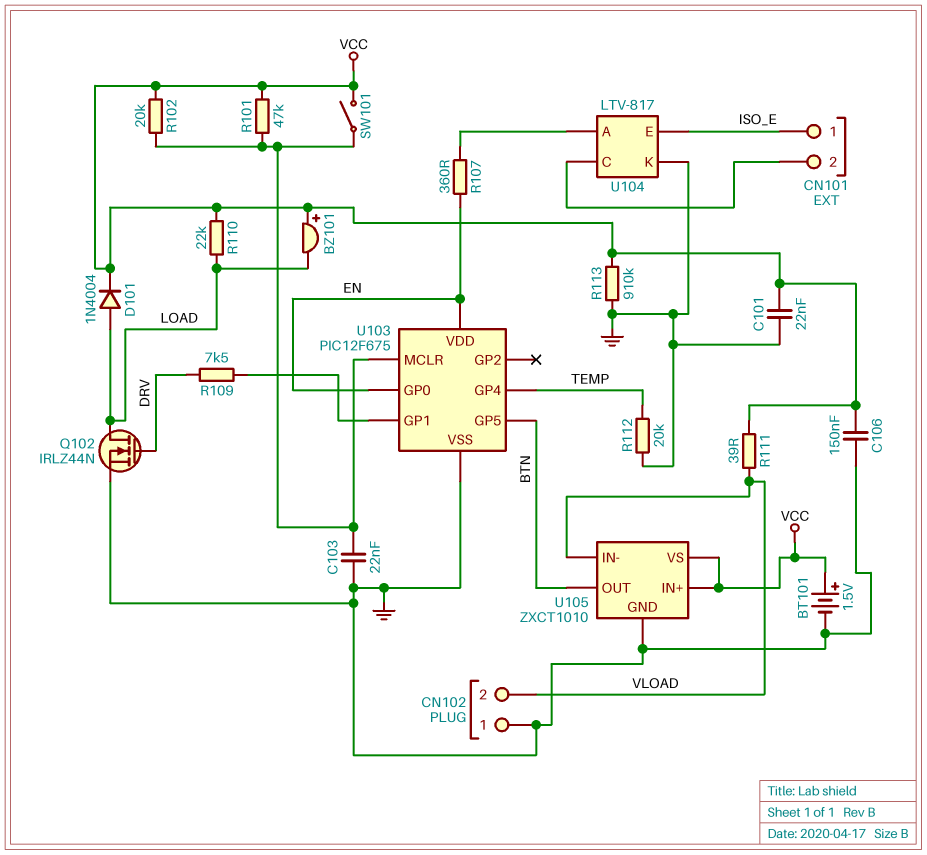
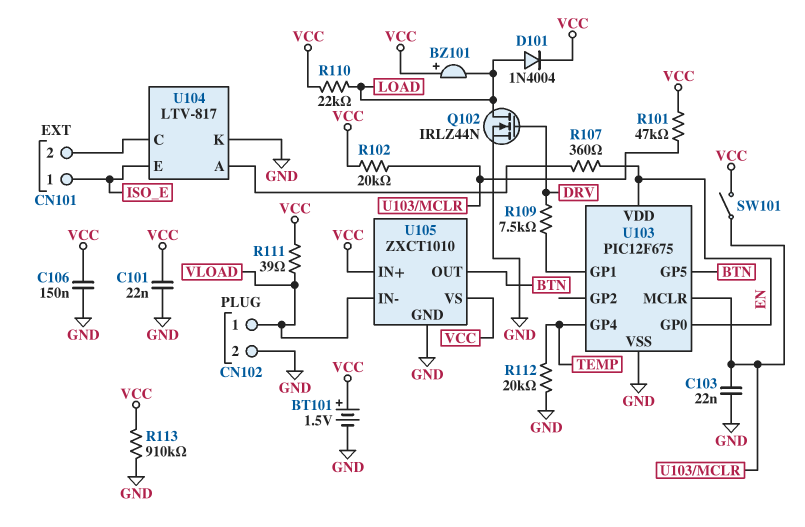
CN102 pin 1: GND -> VLOAD
CN102 pin 2: VLOAD -> GND

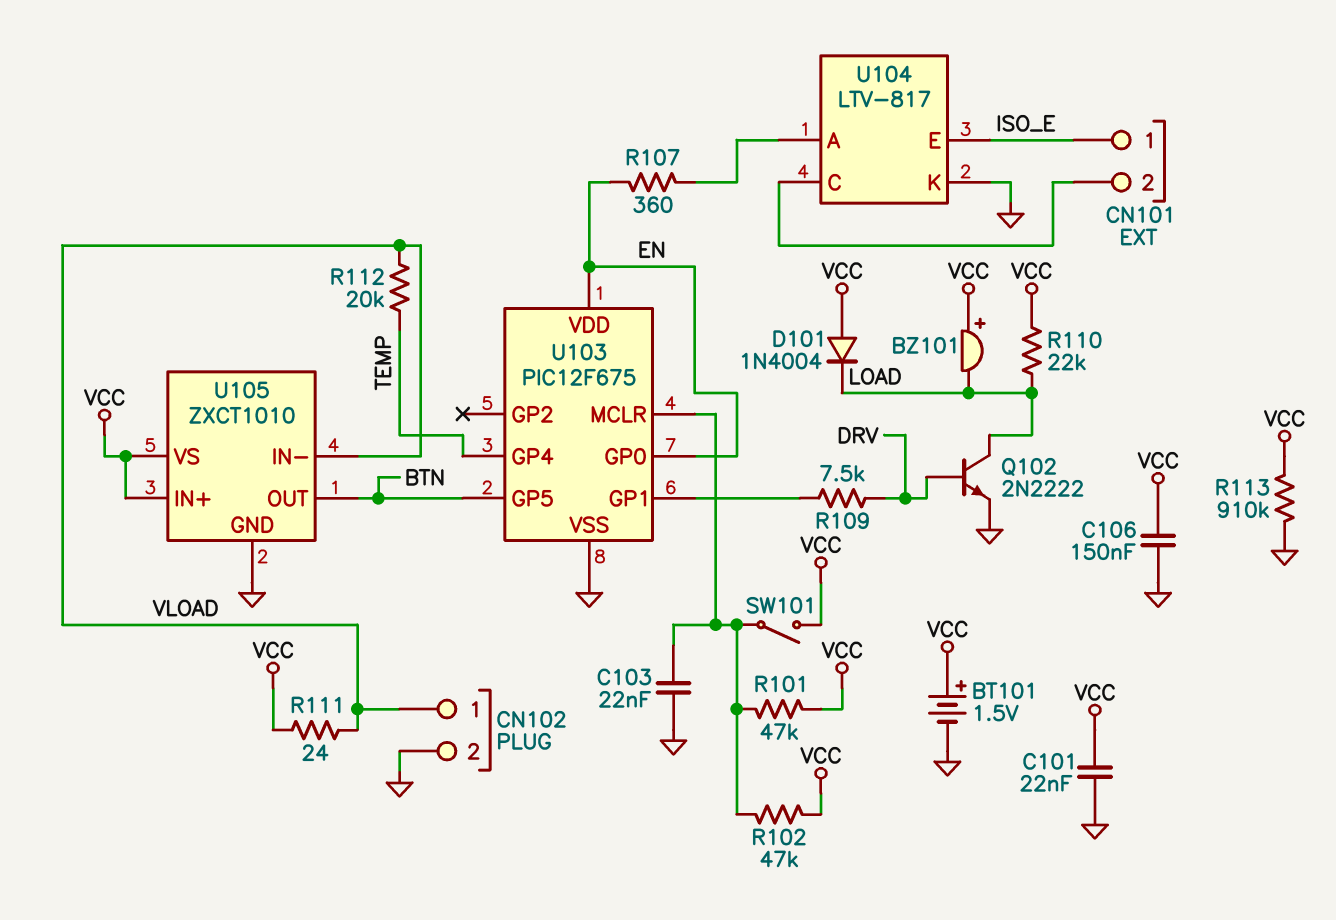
D101: diode 1N4004 (A LOAD, K VCC) -> diode 1N4004 (A VCC, K LOAD)
Q102: NMOS IRLZ44N (G DRV, D LOAD, S GND) -> NPN 2N2222 (B DRV, C LOAD, E GND)
R102: 20k (U103/MCLR, VCC) -> 47k (U103/MCLR, VCC)
R111: 39 (VCC, VLOAD) -> 24 (VCC, VLOAD)
R112: 20k (GND, TEMP) -> 20k (TEMP, VLOAD)

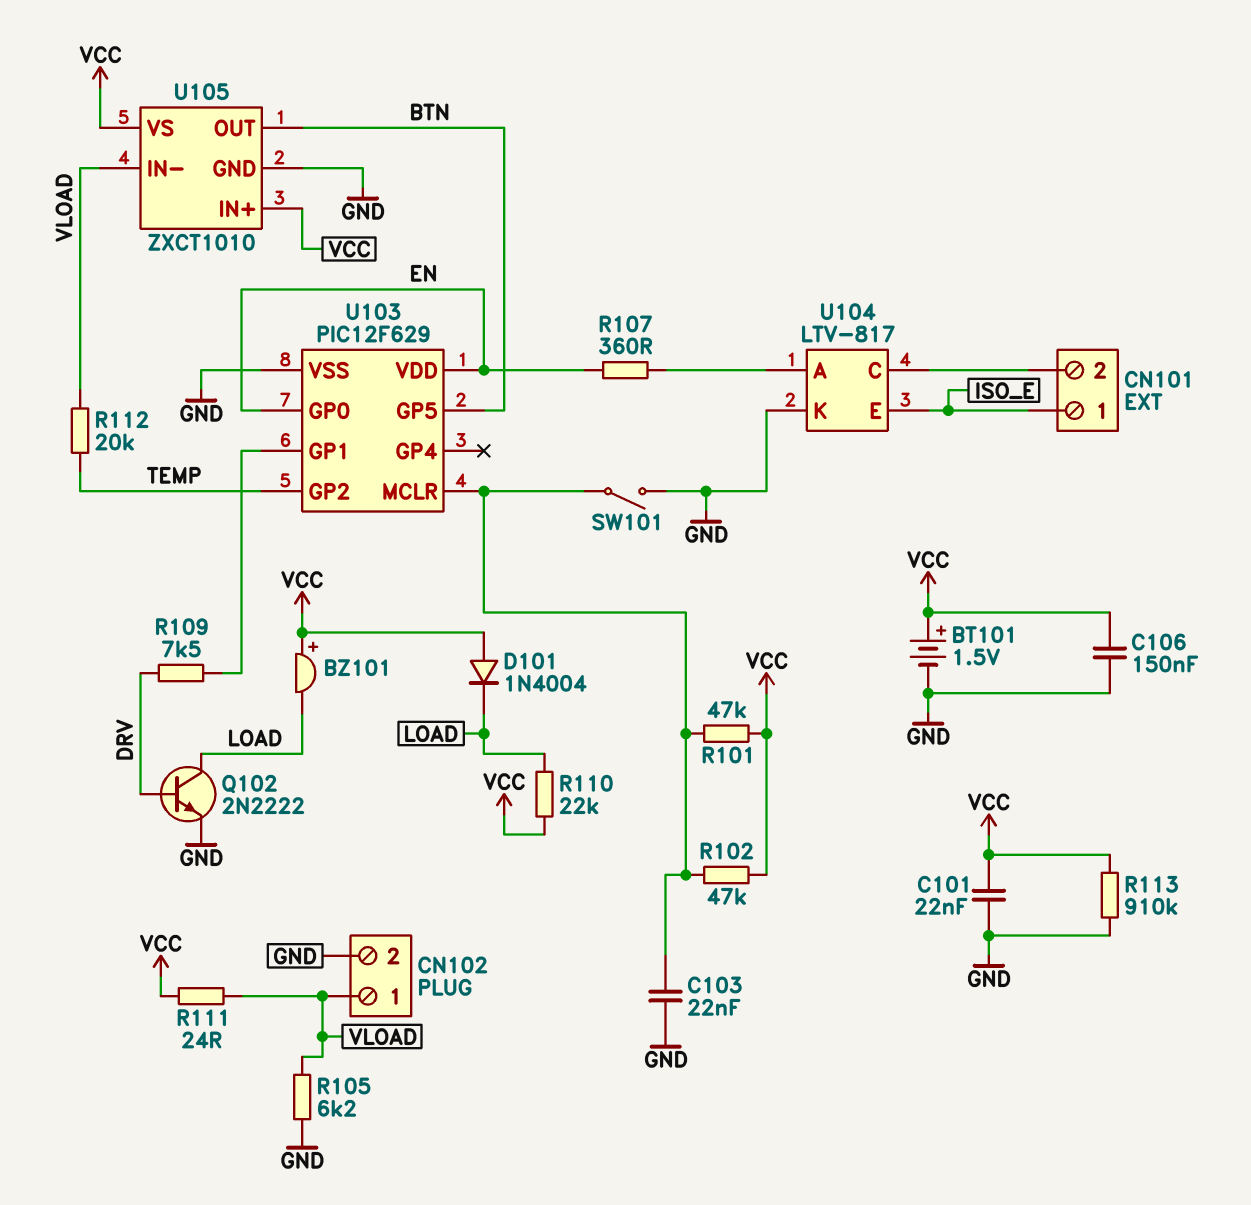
R105: none -> 6.2k (GND, VLOAD)
SW101: switch (U103/MCLR, VCC) -> switch (GND, U103/MCLR)
U103: PIC12F675 -> PIC12F629
U103 pin GP2: none -> TEMP
U103 pin GP4: TEMP -> none

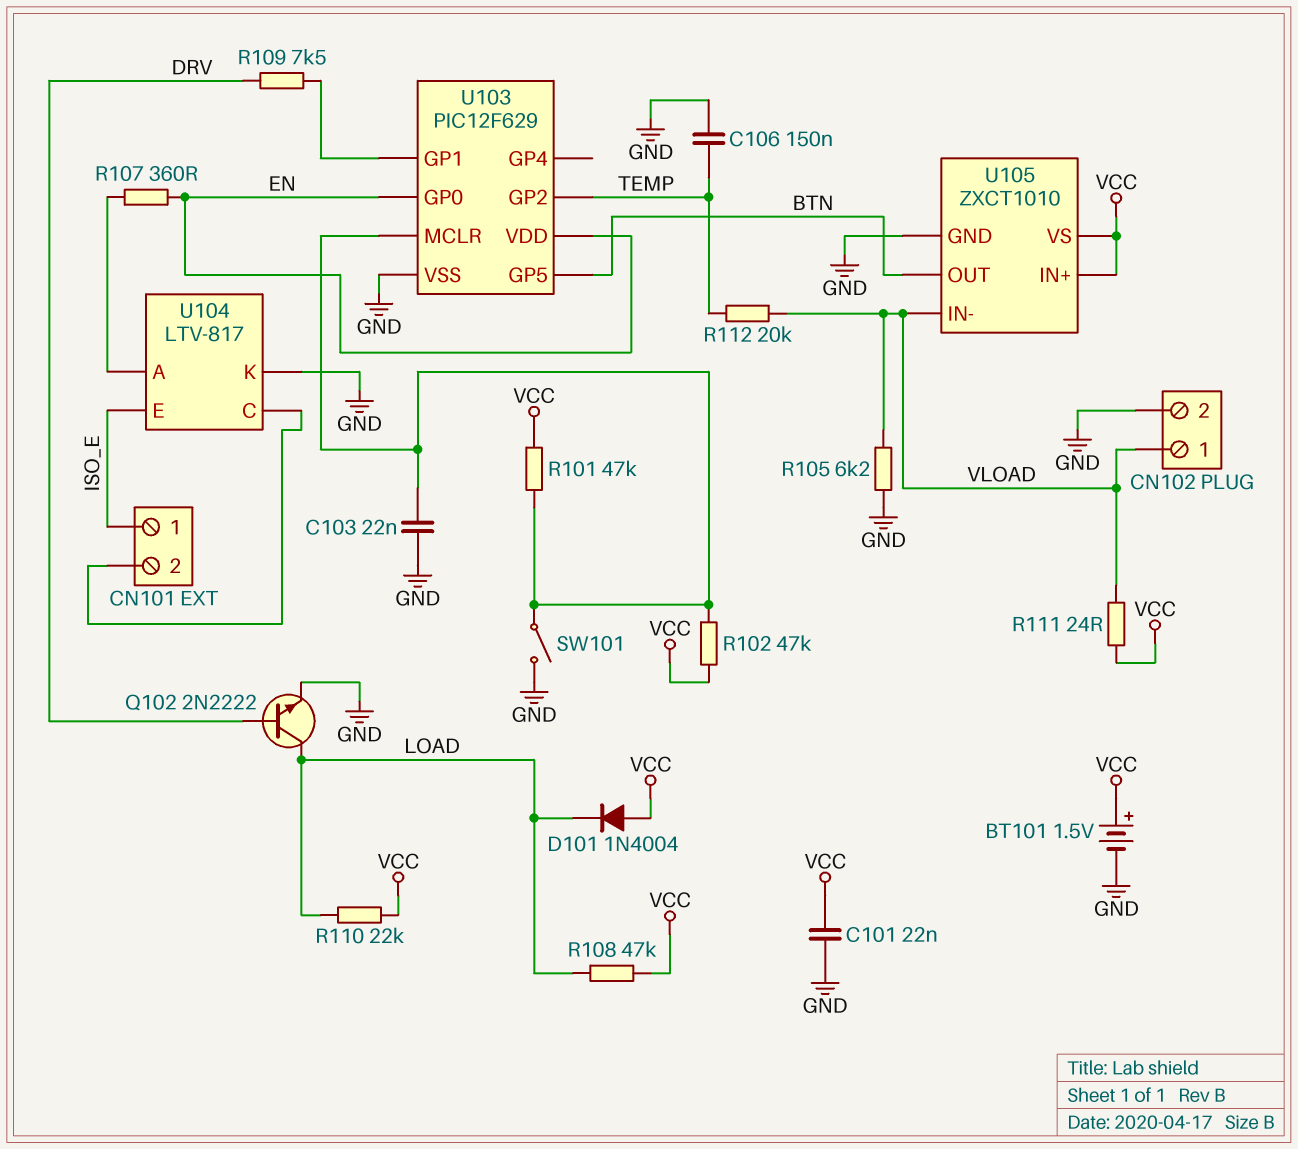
BZ101: buzzer (plus VCC, minus LOAD) -> none
C106: 150nF (GND, VCC) -> 150nF (GND, TEMP)
R108: none -> 47k (LOAD, VCC)
R113: 910k (GND, VCC) -> none

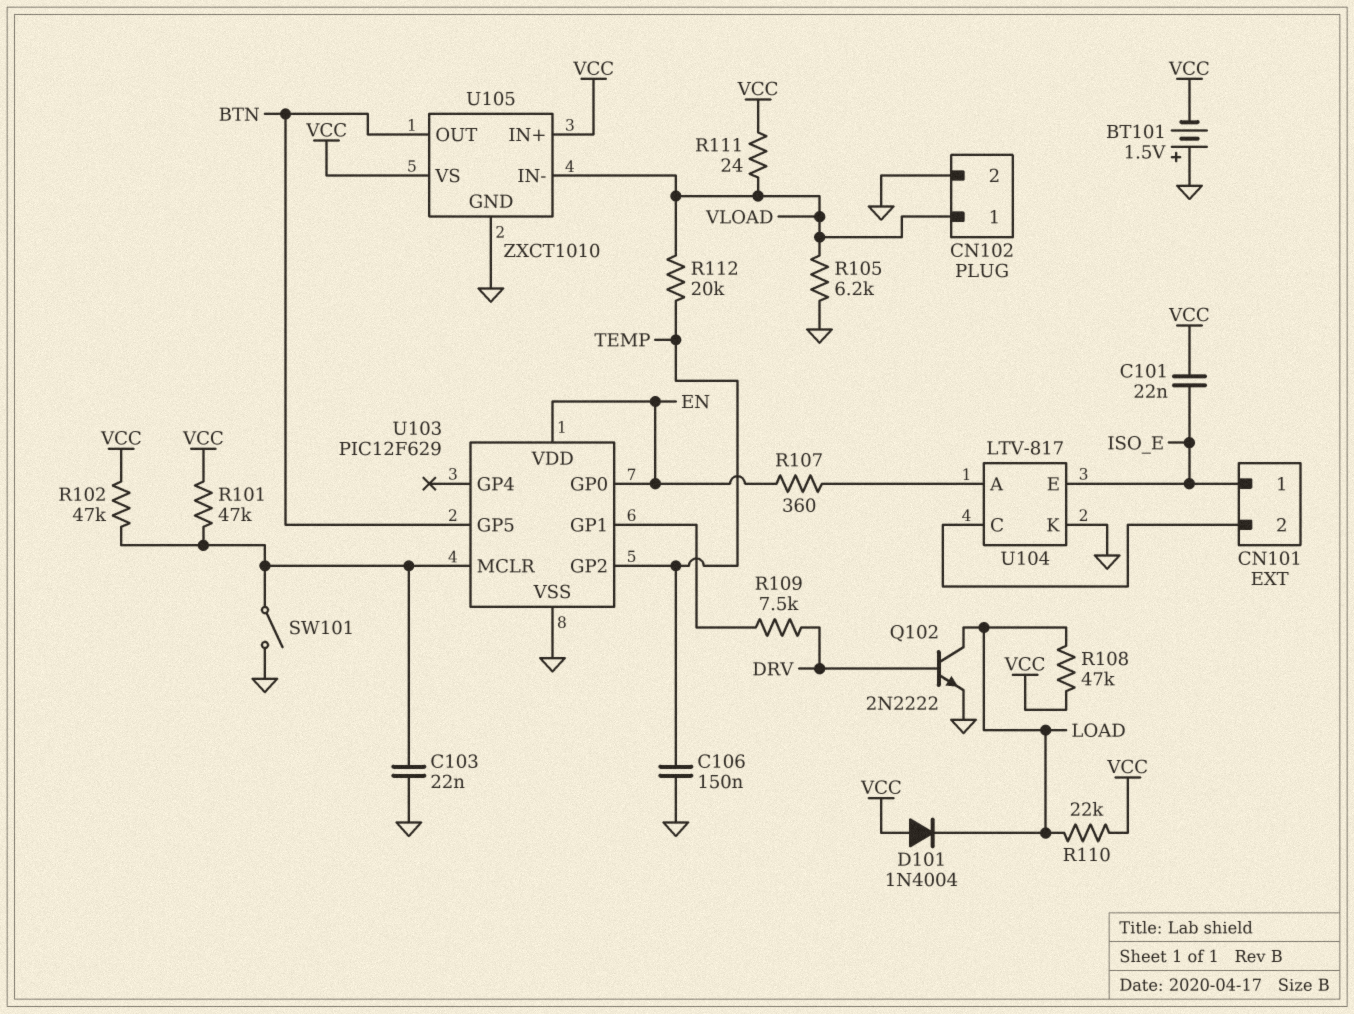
BT101: 1.5V (plus VCC, minus GND) -> 1.5V (plus GND, minus VCC)
C101: 22nF (GND, VCC) -> 22nF (ISO_E, VCC)

